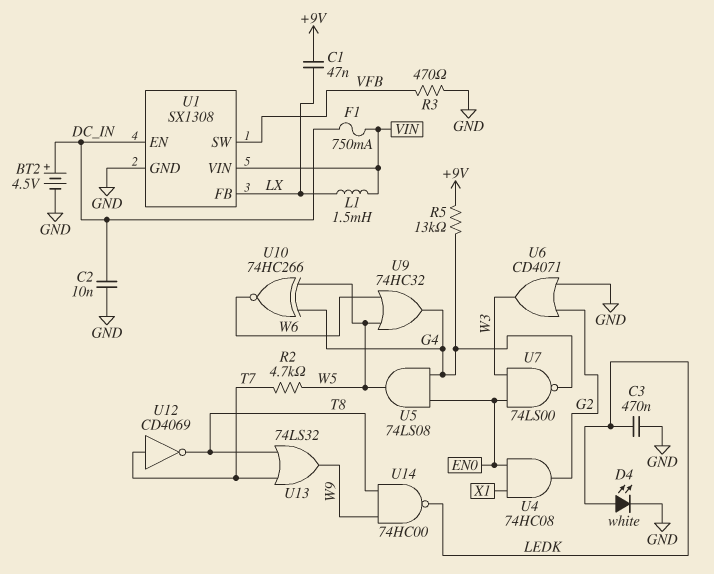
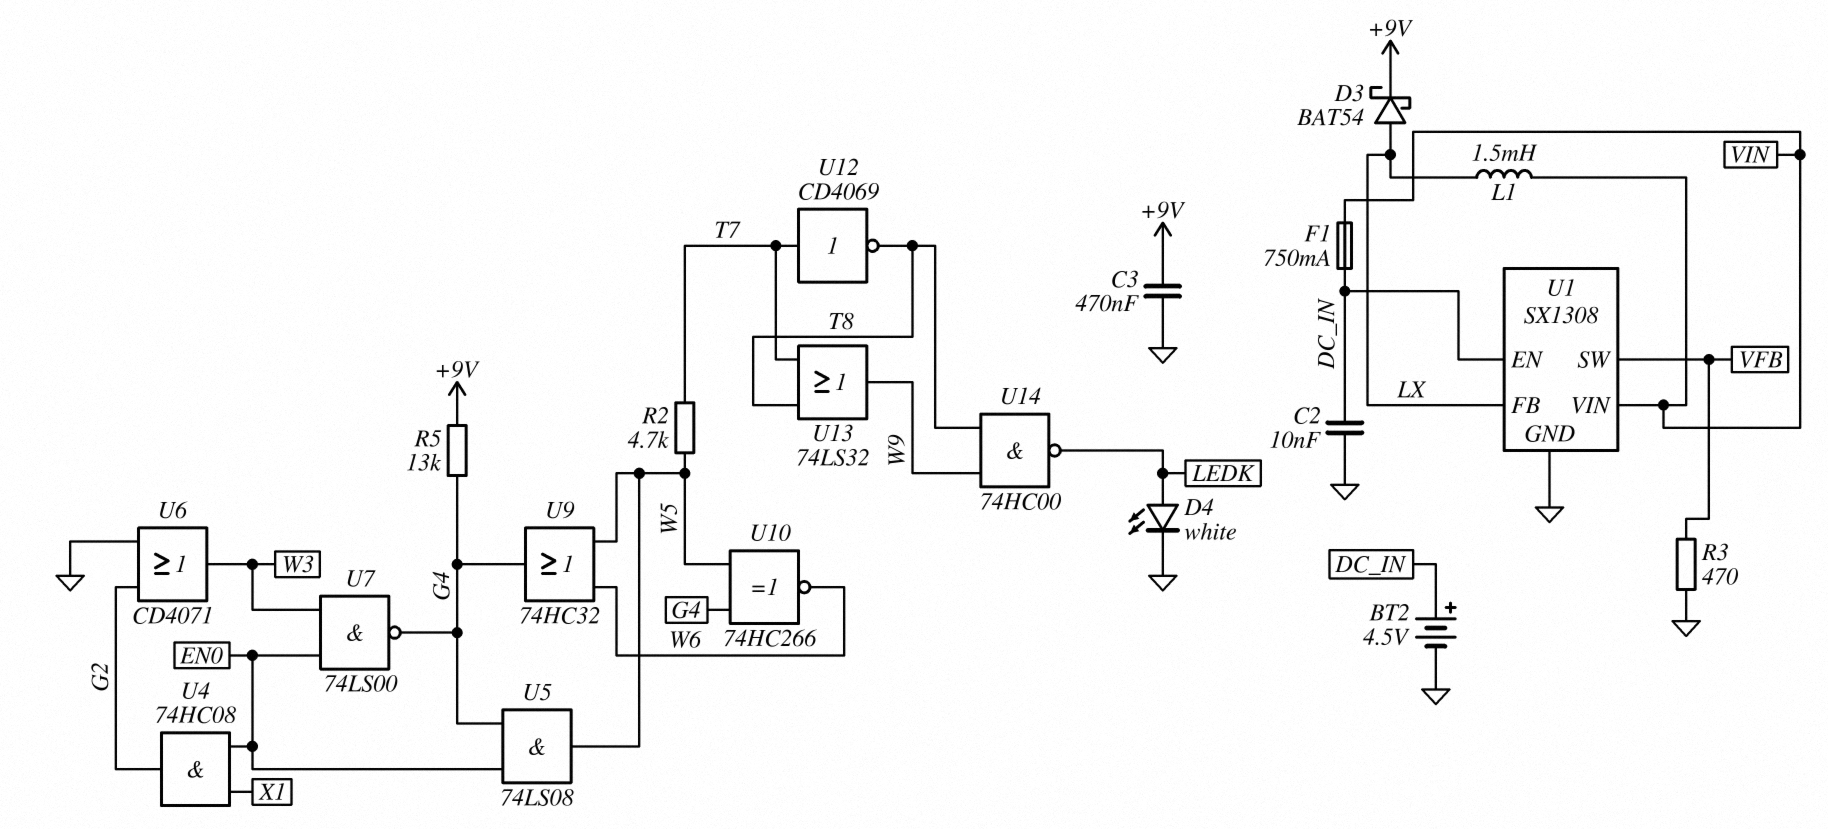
C1: 47nF (+9V, LX) -> none
C3: 470nF (GND, LEDK) -> 470nF (+9V, GND)
D3: none -> schottky BAT54 (A LX, K +9V)

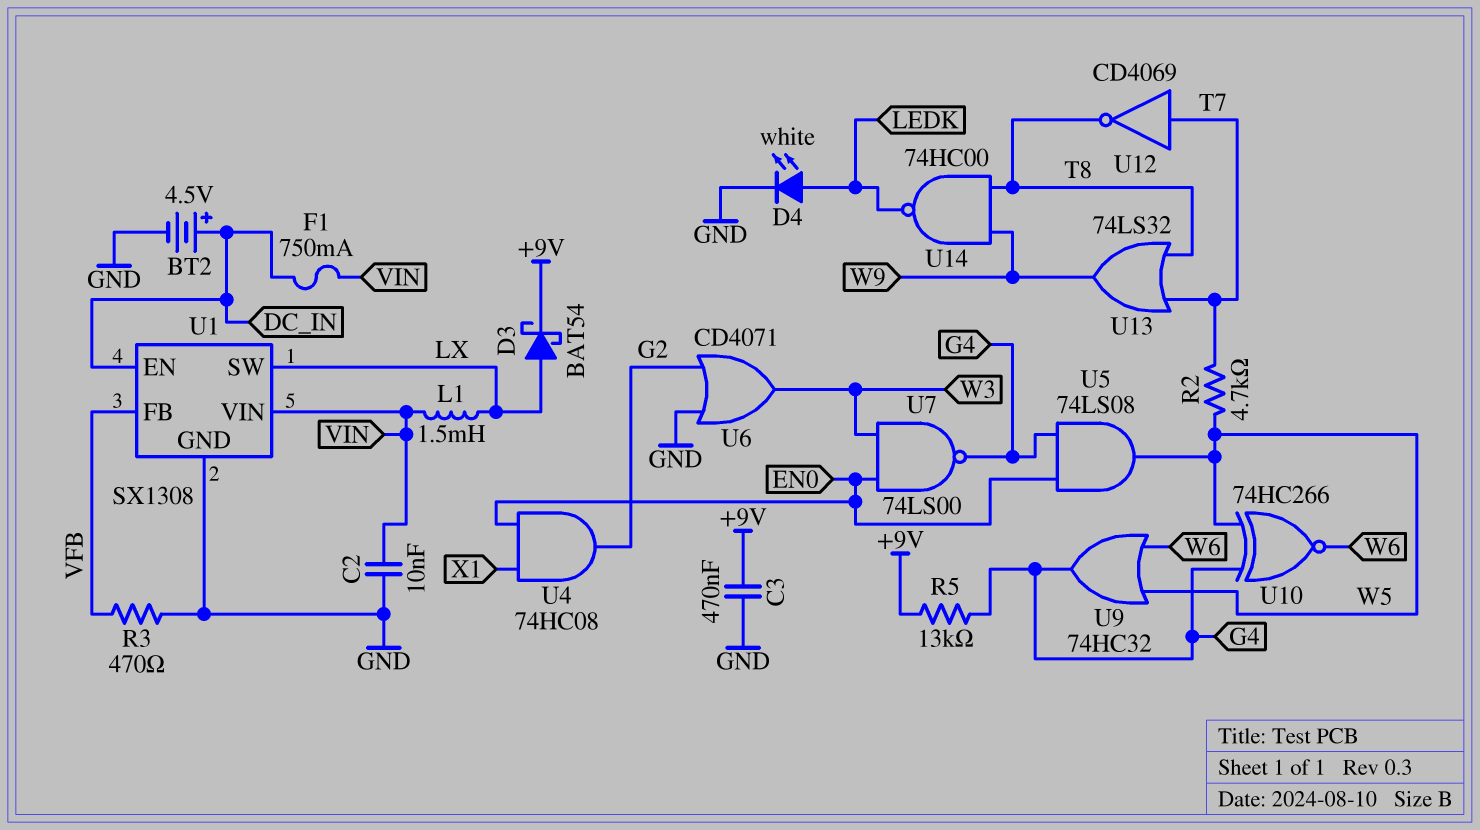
C2: 10nF (DC_IN, GND) -> 10nF (GND, VIN)
U1 pin FB: LX -> VFB
U1 pin SW: VFB -> LX

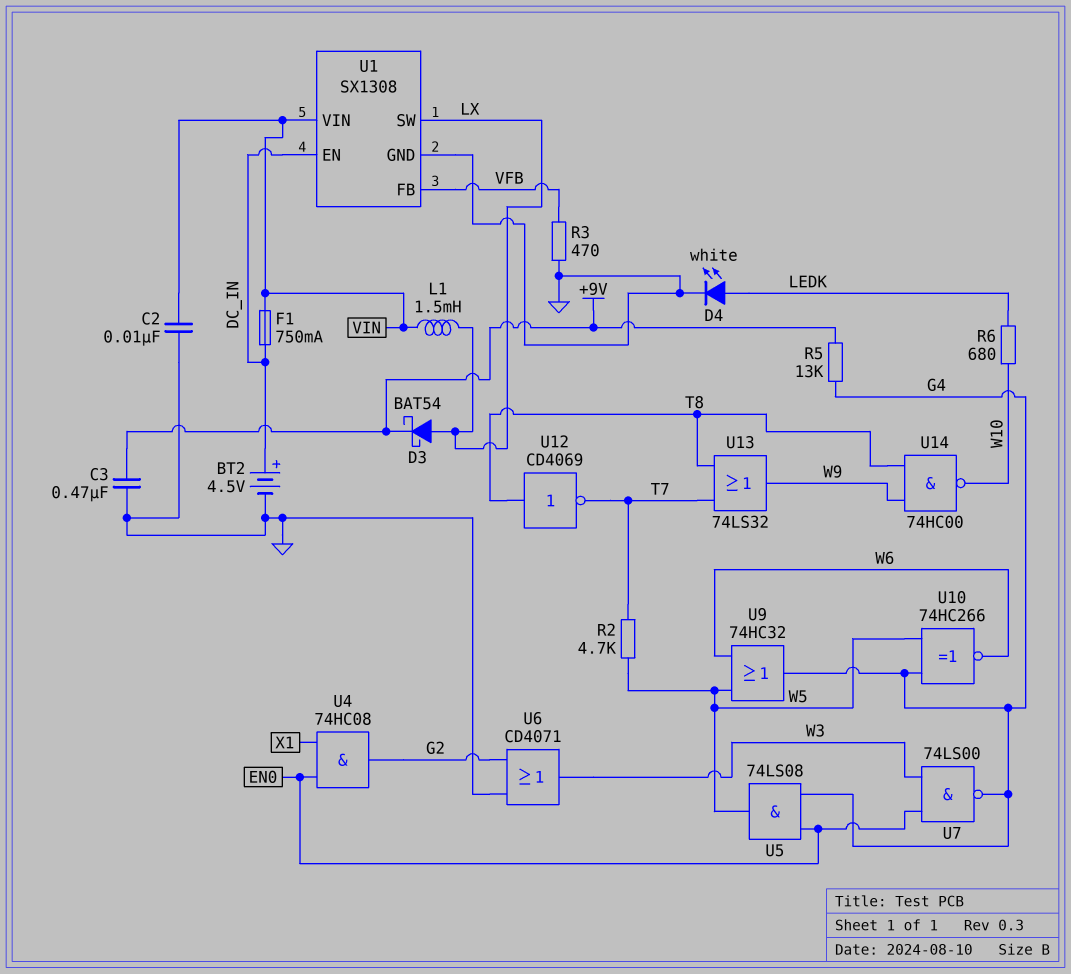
R6: none -> 680 (LEDK, W10)
U12: NOT CD4069 (in T7, out T8) -> NOT CD4069 (in T8, out T7)
U14: NAND 74HC00 (in T8, in W9, out LEDK) -> NAND 74HC00 (in T8, in W9, out W10)

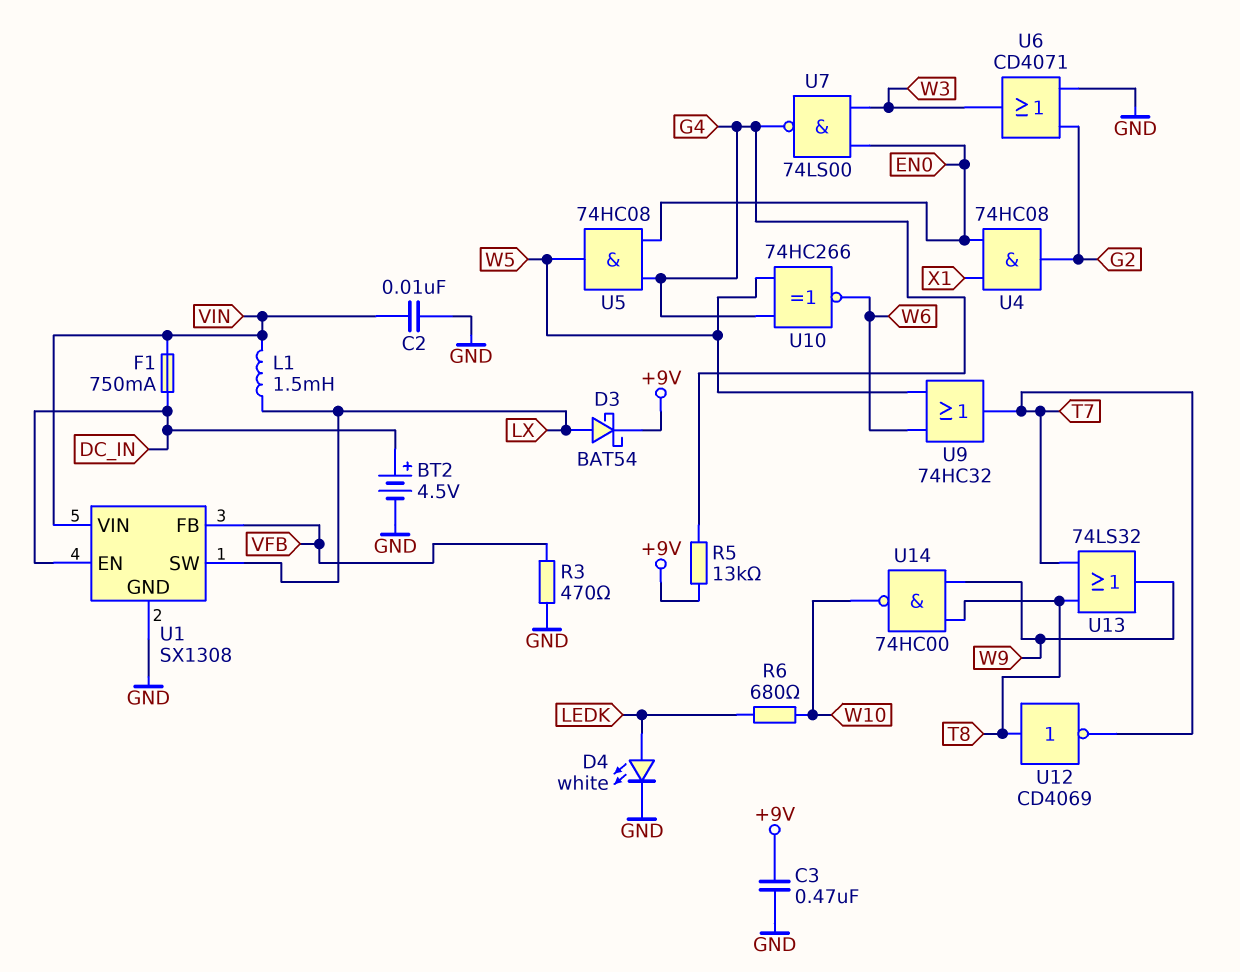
R2: 4.7k (T7, W5) -> none
U5: AND 74LS08 (in EN0, in G4, out W5) -> AND 74HC08 (in EN0, in G4, out W5)
U9: OR 74HC32 (in W5, in W6, out G4) -> OR 74HC32 (in W5, in W6, out T7)

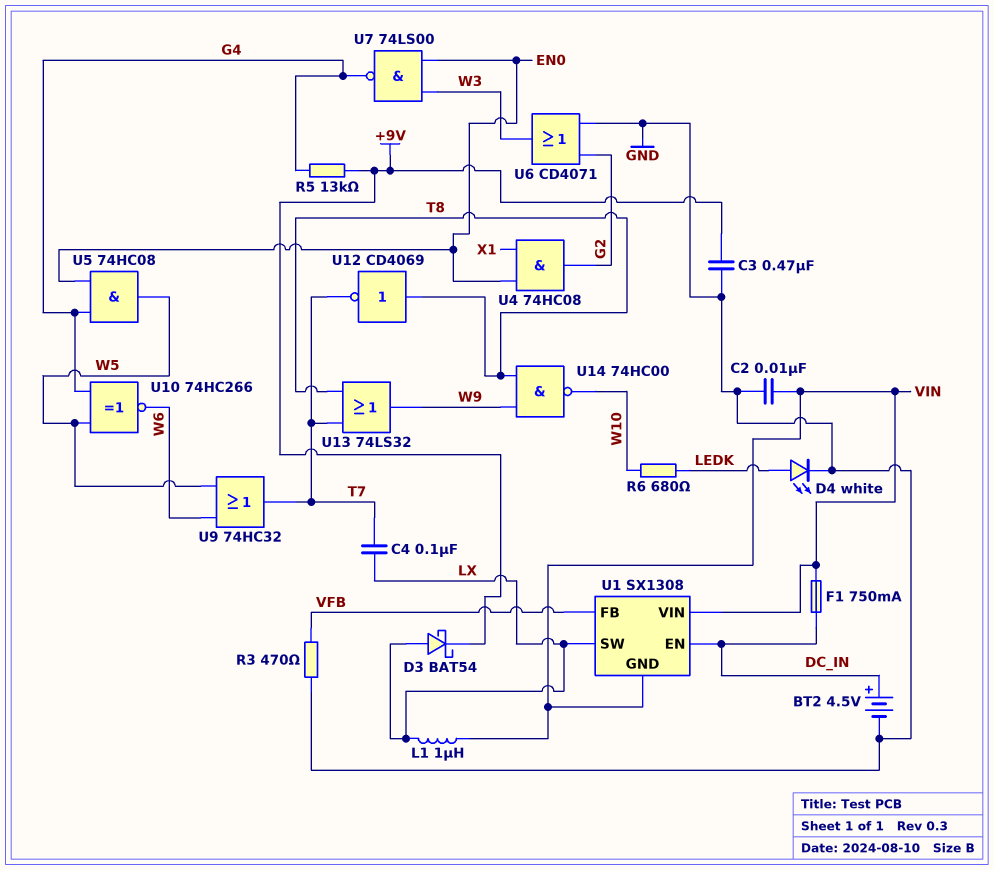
C4: none -> 100nF (LX, T7)
L1: 1.5mH (LX, VIN) -> 1uH (LX, VIN)
U1 pin GND: GND -> VIN

